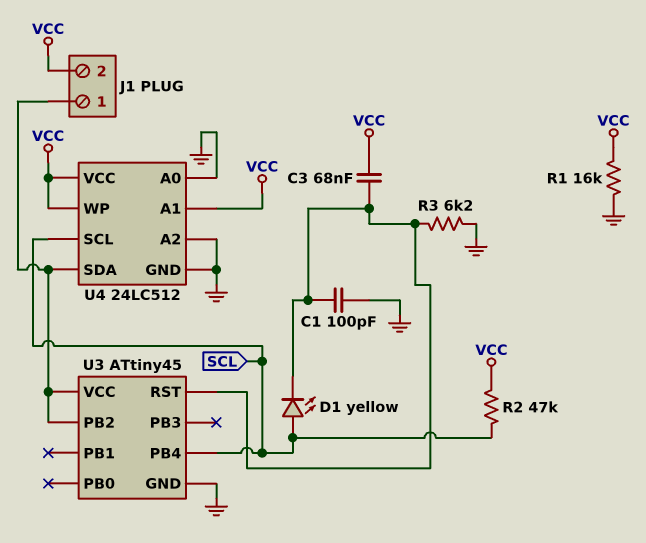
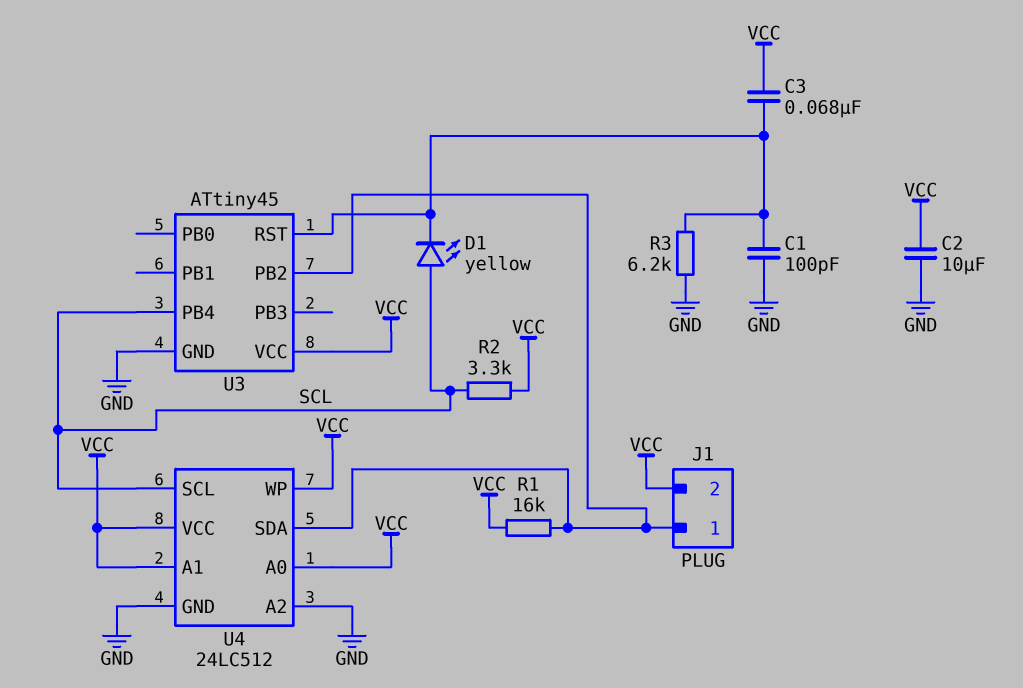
C2: none -> 10uF (GND, VCC)
R1: 16k (GND, VCC) -> 16k (J1/1, VCC)
R2: 47k (SCL, VCC) -> 3.3k (SCL, VCC)
U3 pin VCC: J1/1 -> VCC
U4 pin A0: GND -> VCC

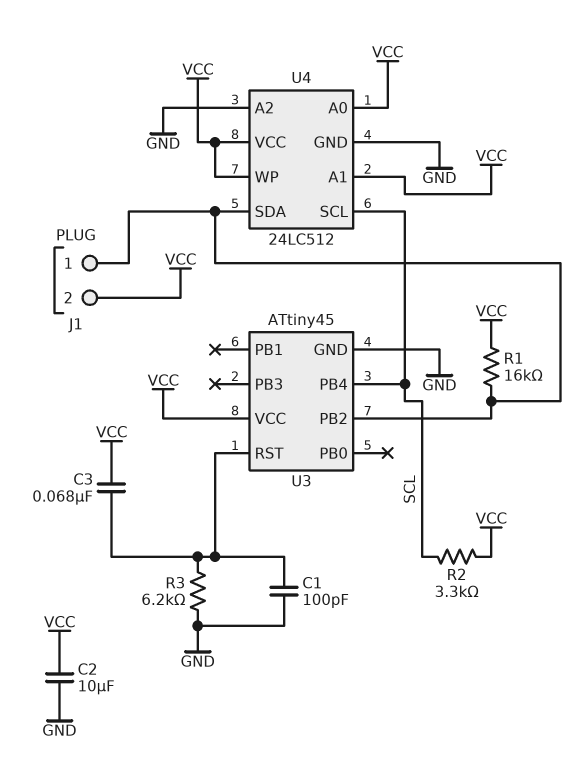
D1: LED yellow (A SCL, K U3/RST) -> none

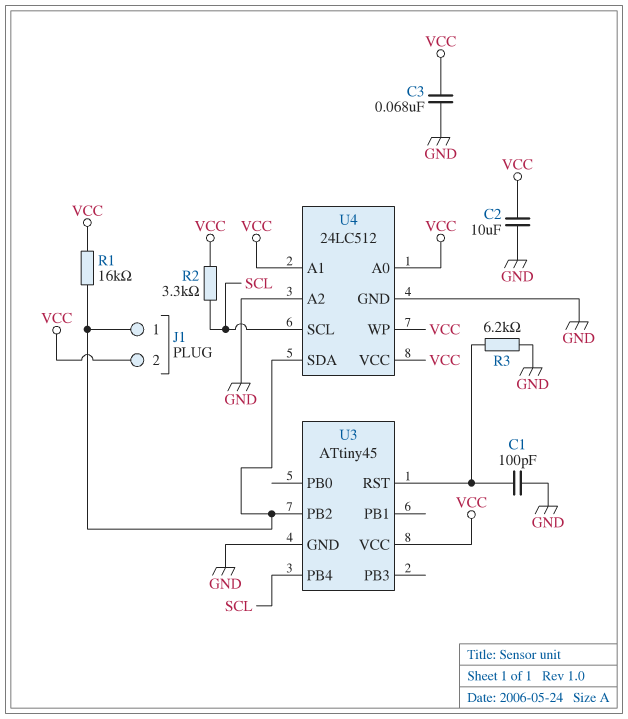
C3: 68nF (U3/RST, VCC) -> 68nF (GND, VCC)

